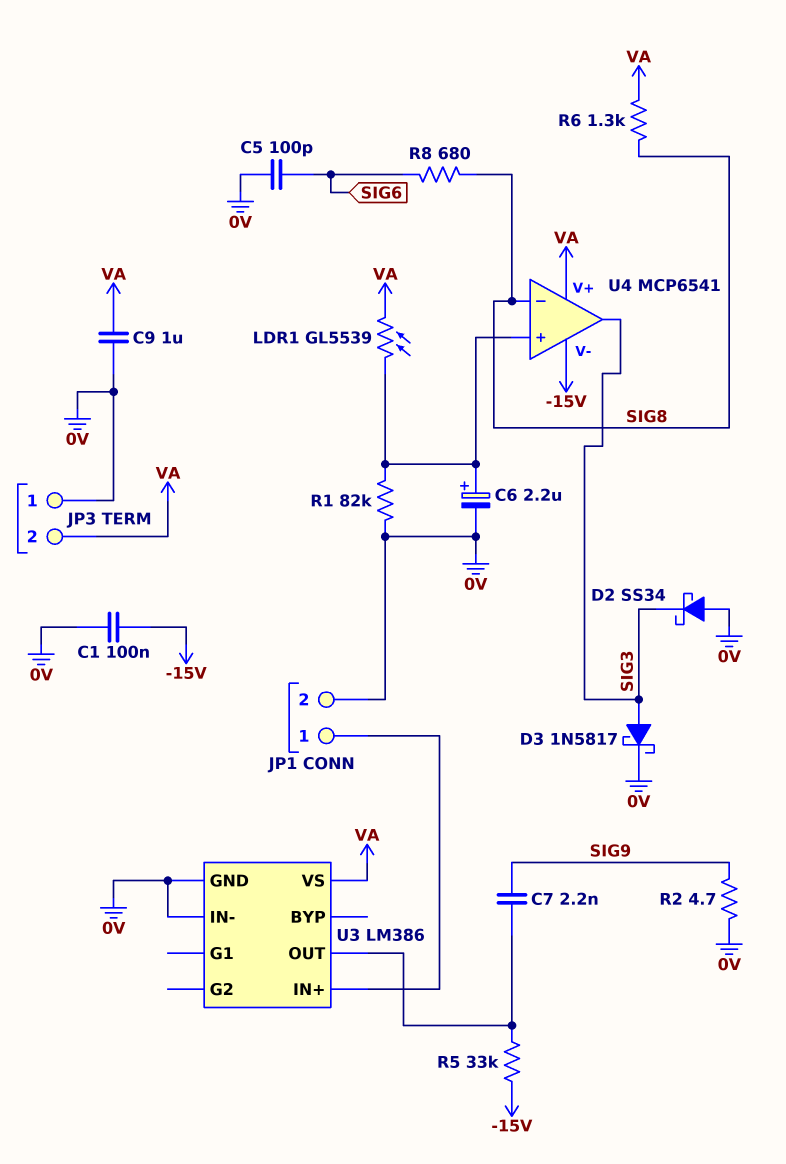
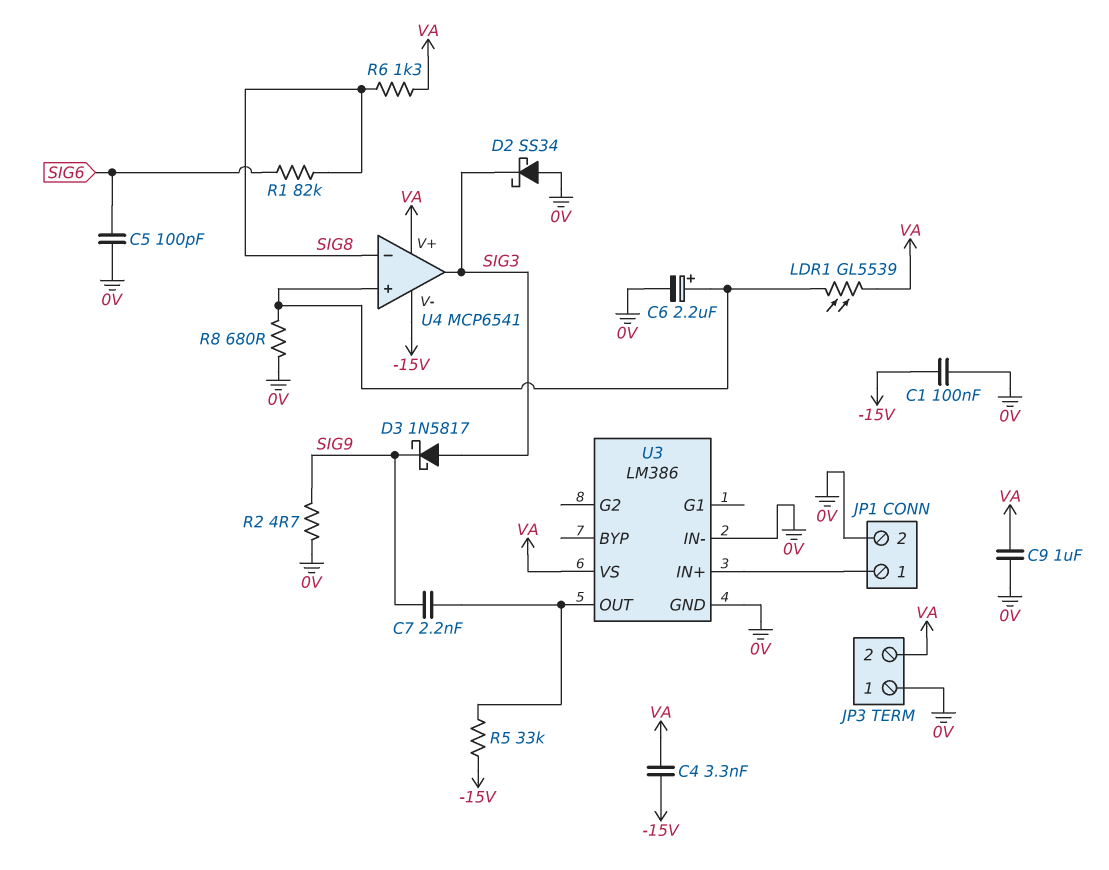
C4: none -> 3.3nF (-15V, VA)
D3: schottky 1N5817 (A SIG3, K 0V) -> schottky 1N5817 (A SIG3, K SIG9)
R1: 82k (0V, U4/in+) -> 82k (SIG6, SIG8)
R8: 680 (SIG6, SIG8) -> 680 (0V, U4/in+)

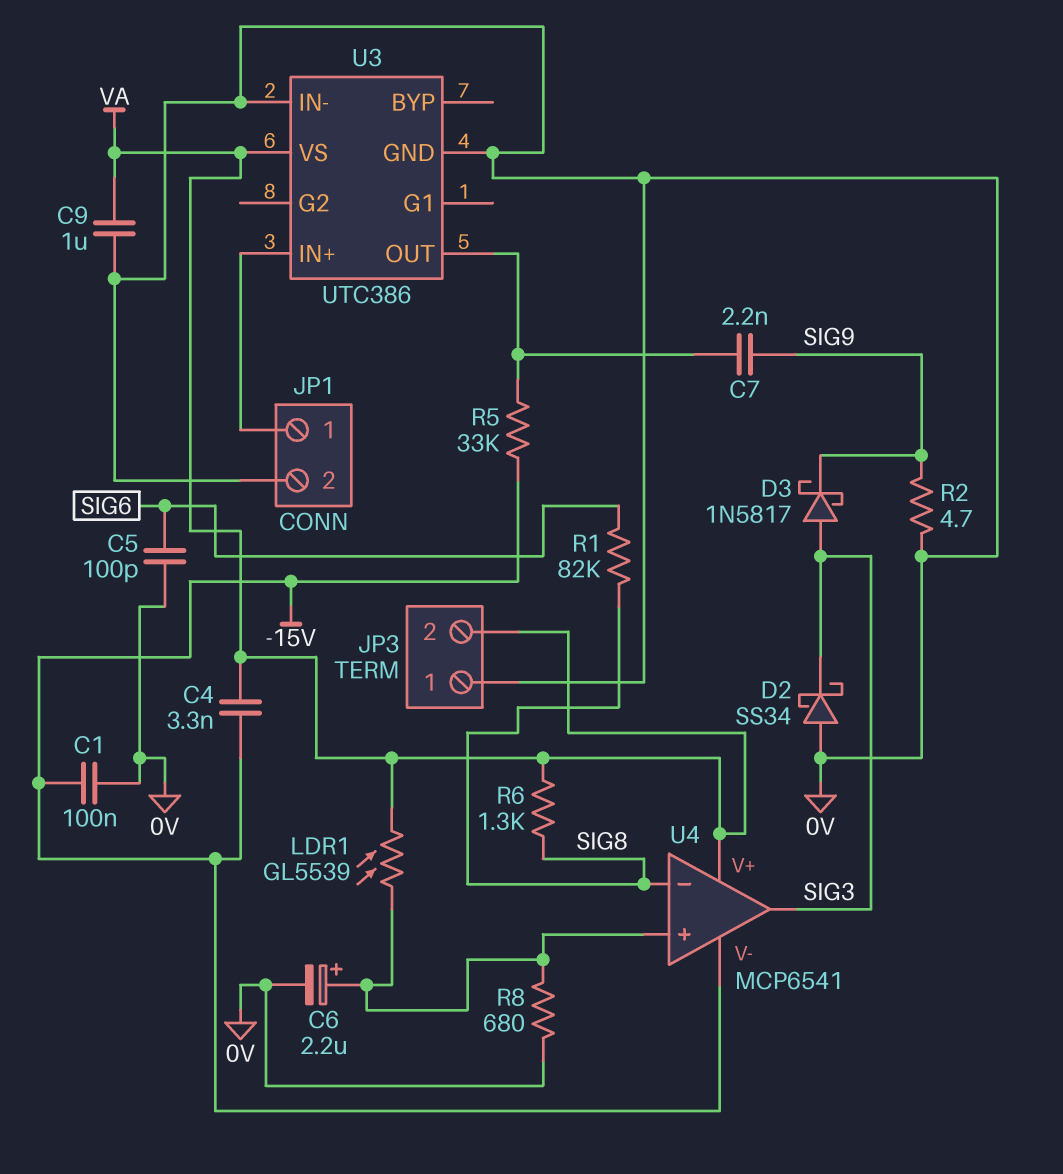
U3: LM386 -> UTC386

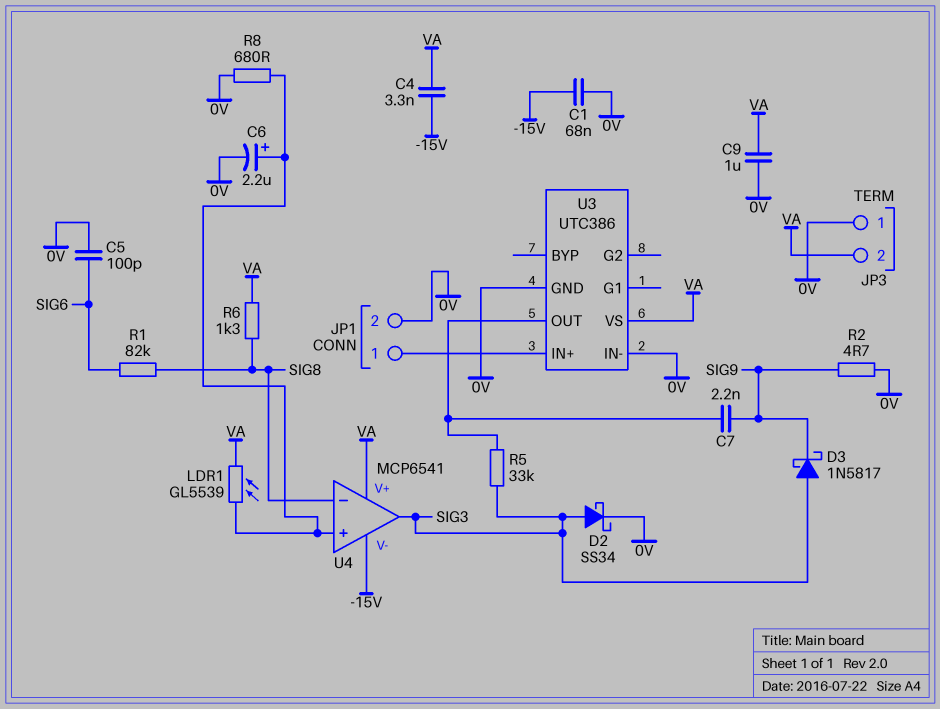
C1: 100nF (-15V, 0V) -> 68nF (-15V, 0V)
D2: schottky SS34 (A 0V, K SIG3) -> schottky SS34 (A SIG3, K 0V)
R5: 33k (-15V, U3/OUT) -> 33k (SIG3, U3/OUT)

